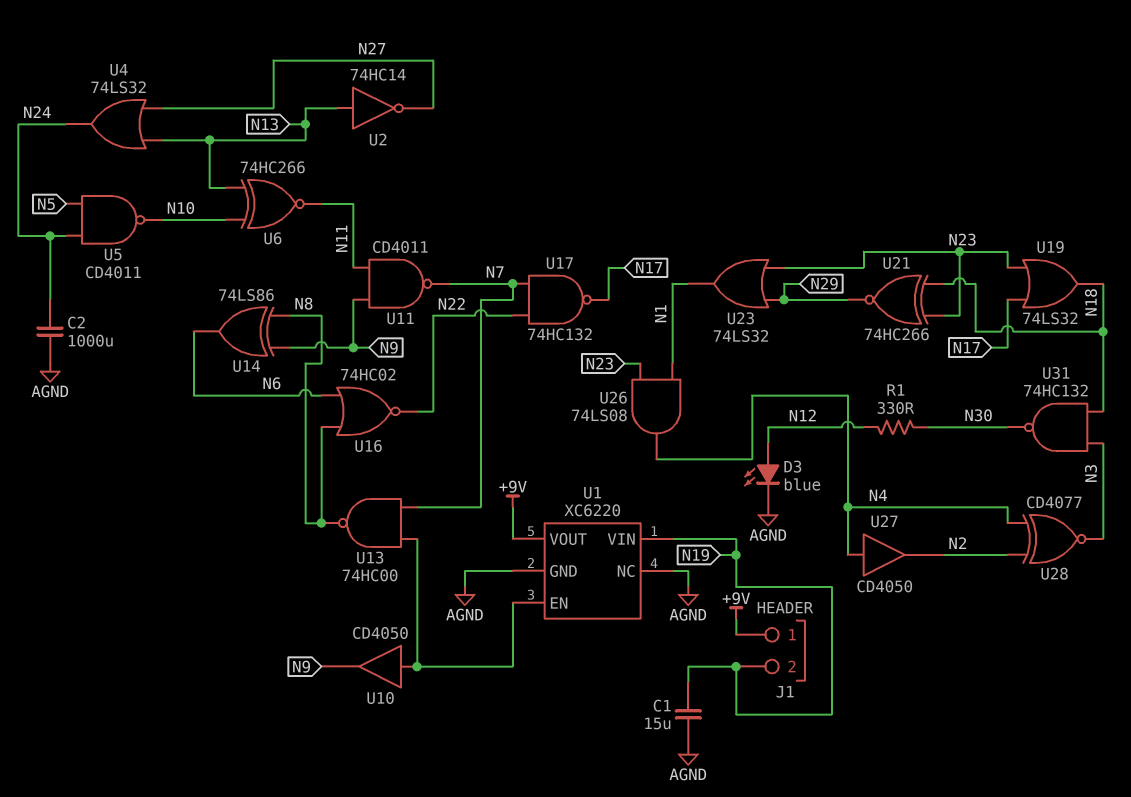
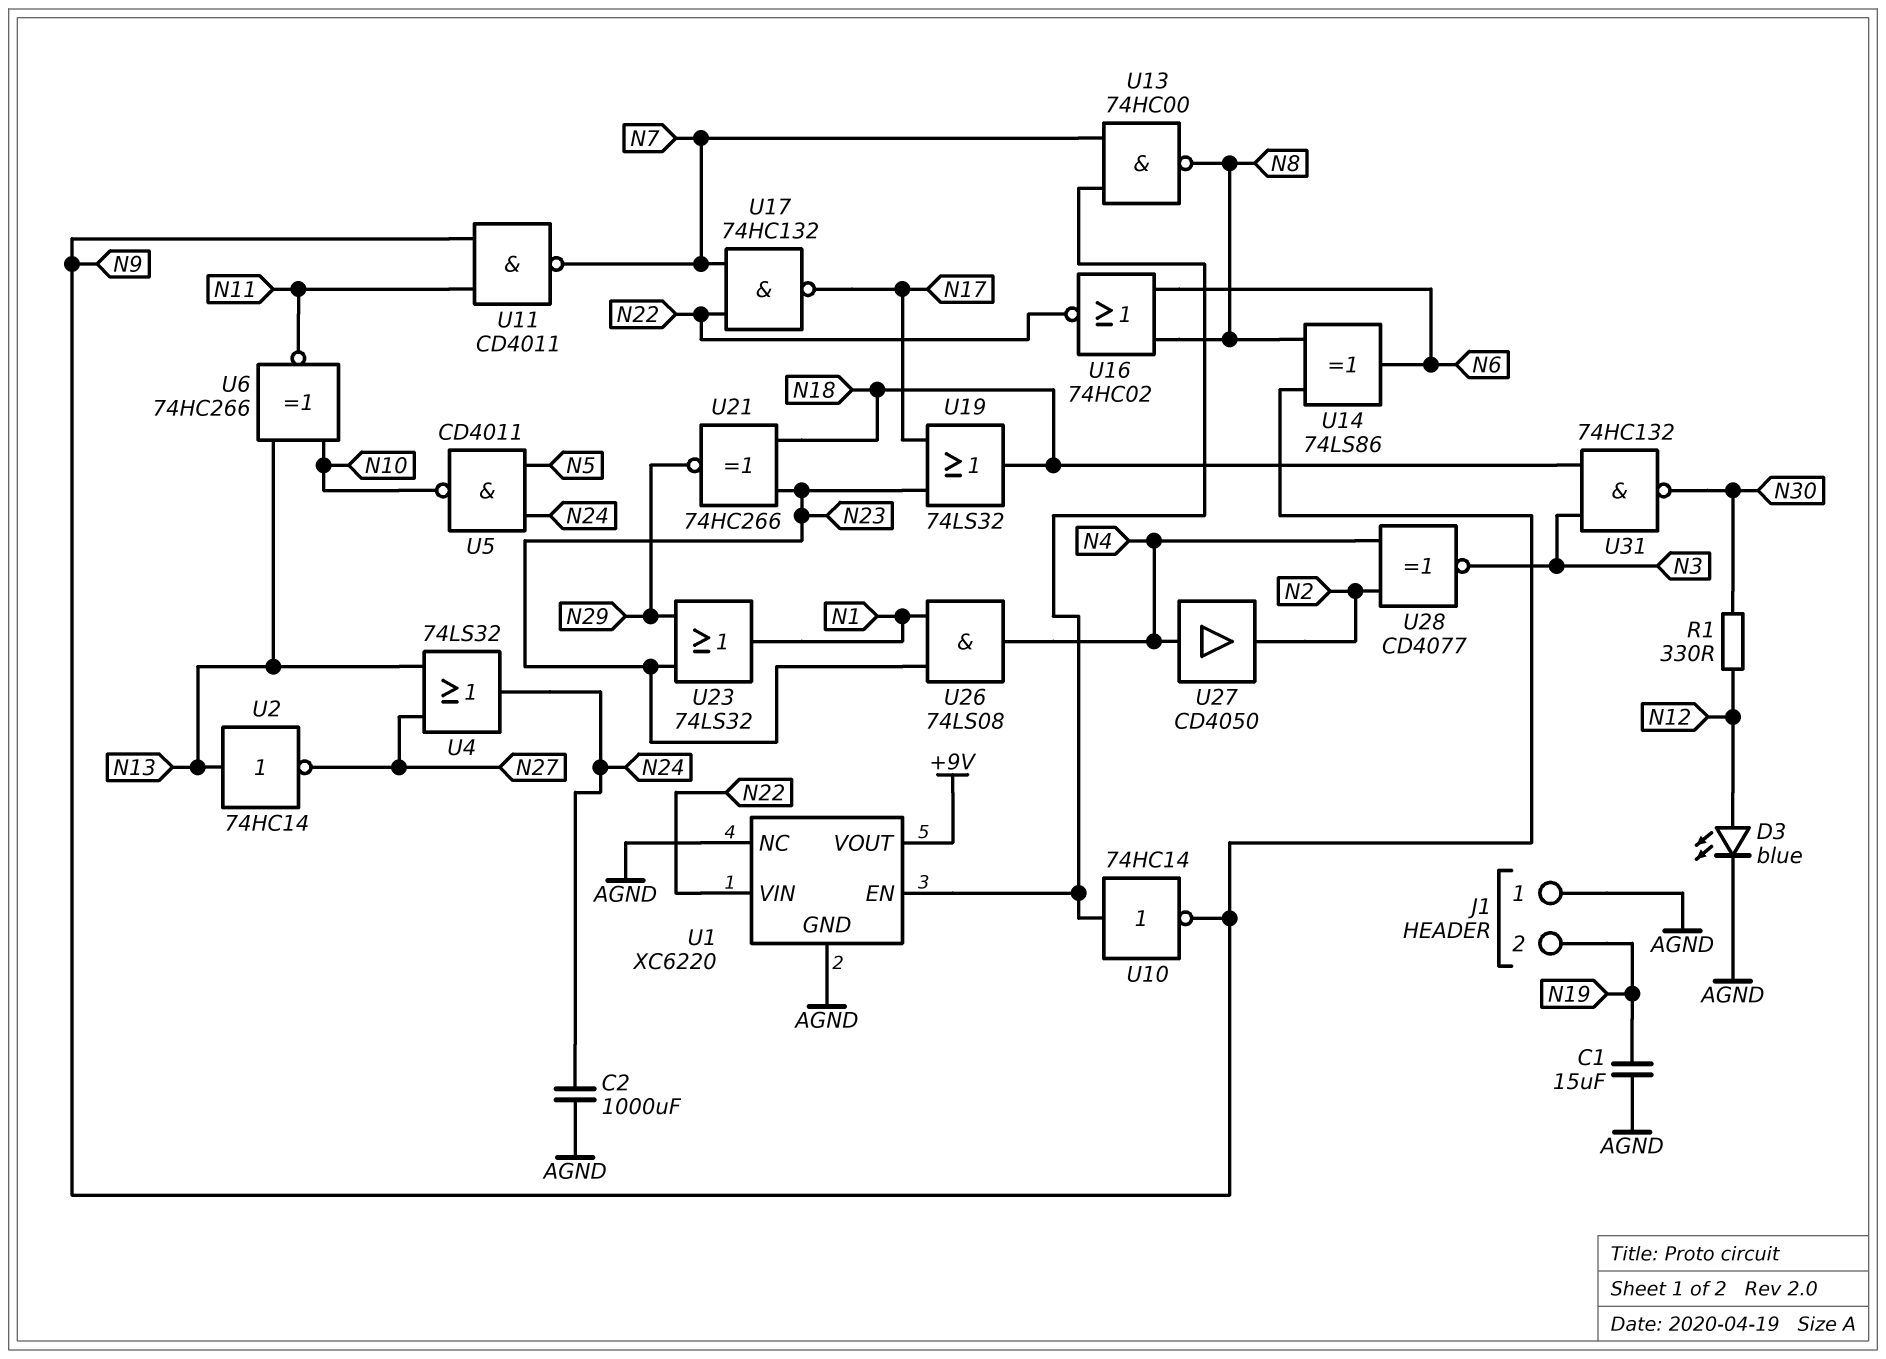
J1 pin 1: +9V -> AGND
U1 pin VIN: N19 -> N22
U10: buffer CD4050 (in U1/EN, out N9) -> NOT 74HC14 (in U1/EN, out N9)

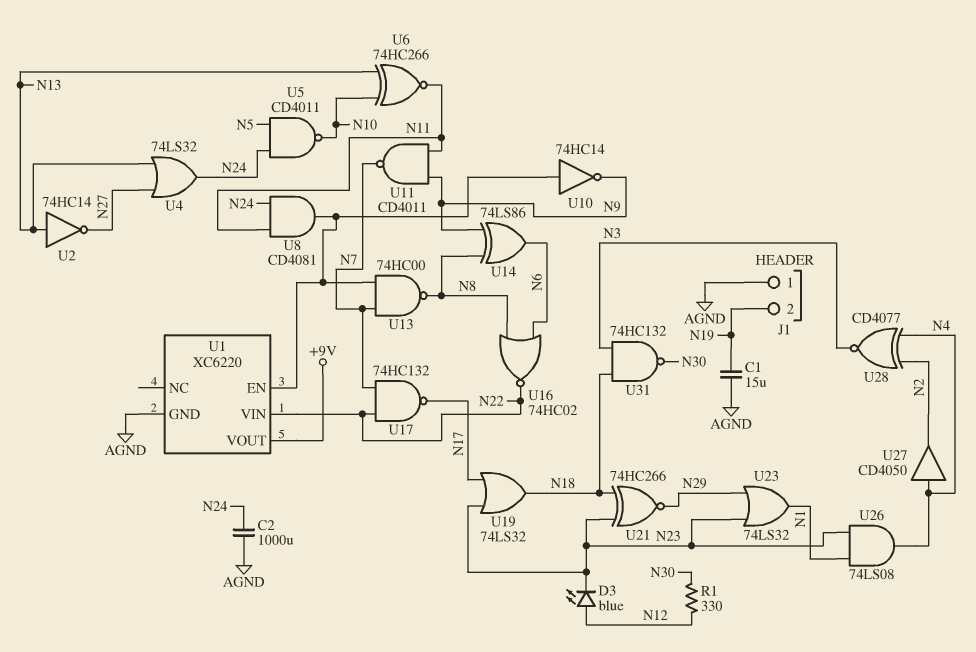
D3: LED blue (A N12, K AGND) -> LED blue (A N12, K N23)
U1 pin NC: AGND -> none
U8: none -> AND CD4081 (in N11, in N24, out U1/EN)

